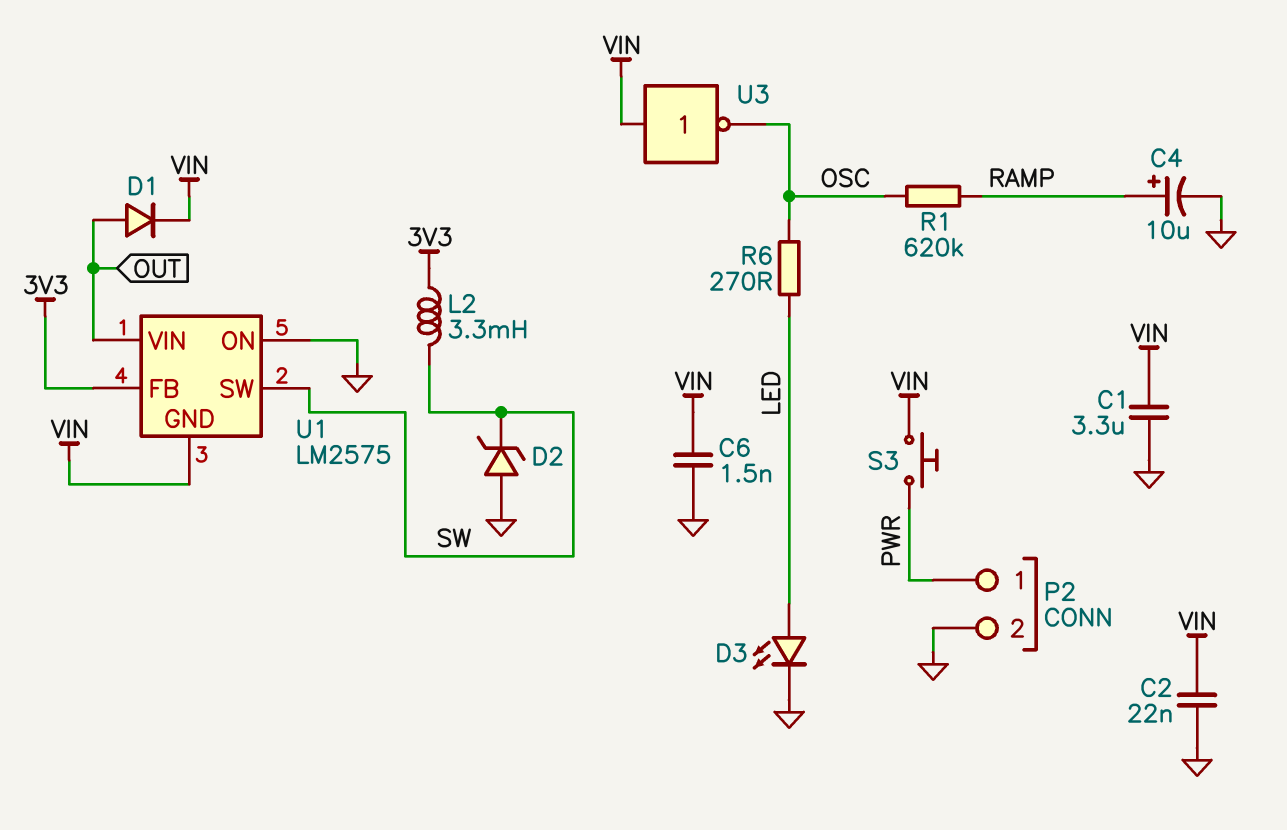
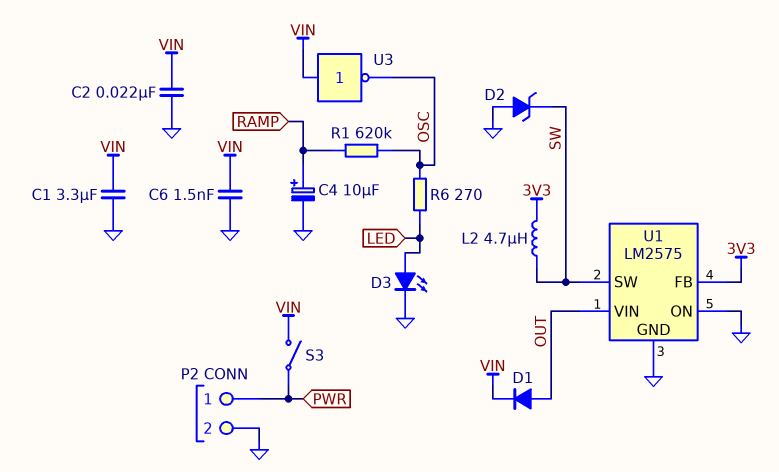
L2: 3.3mH (3V3, SW) -> 4.7uH (3V3, SW)
S3: button (PWR, VIN) -> switch (PWR, VIN)
U1 pin GND: VIN -> GND

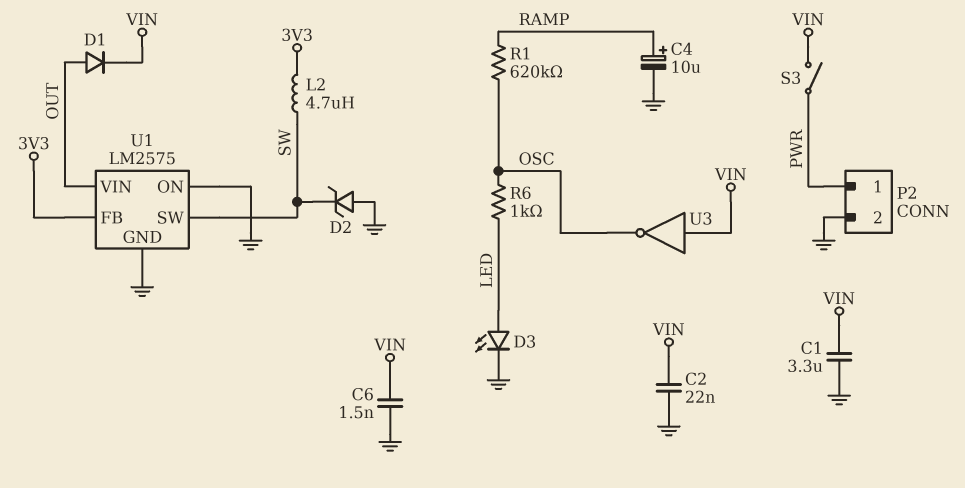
R6: 270 (LED, OSC) -> 1k (LED, OSC)

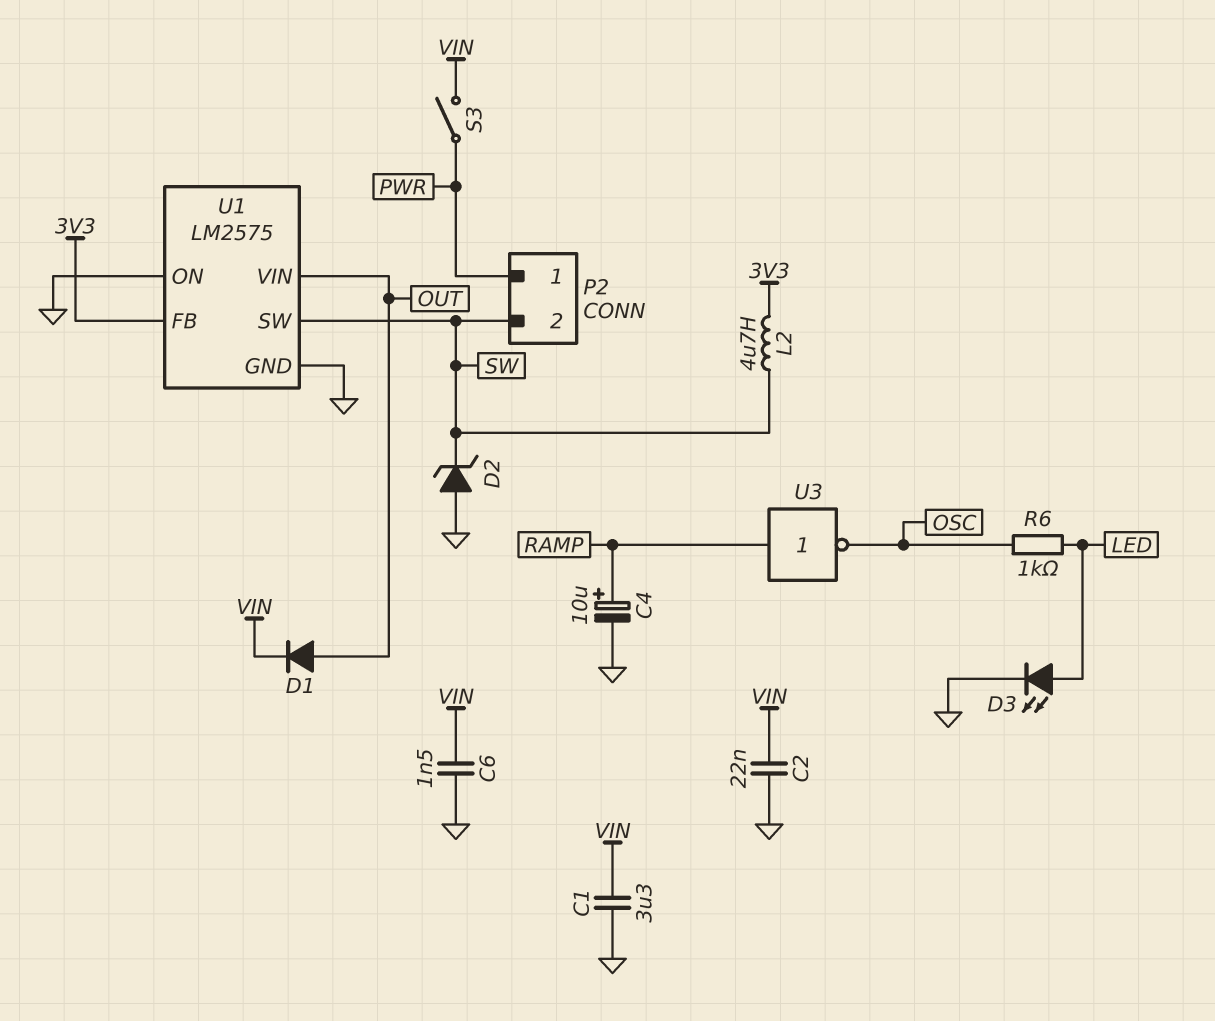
P2 pin 2: GND -> SW
R1: 620k (OSC, RAMP) -> none
U3: NOT (in VIN, out OSC) -> NOT (in RAMP, out OSC)

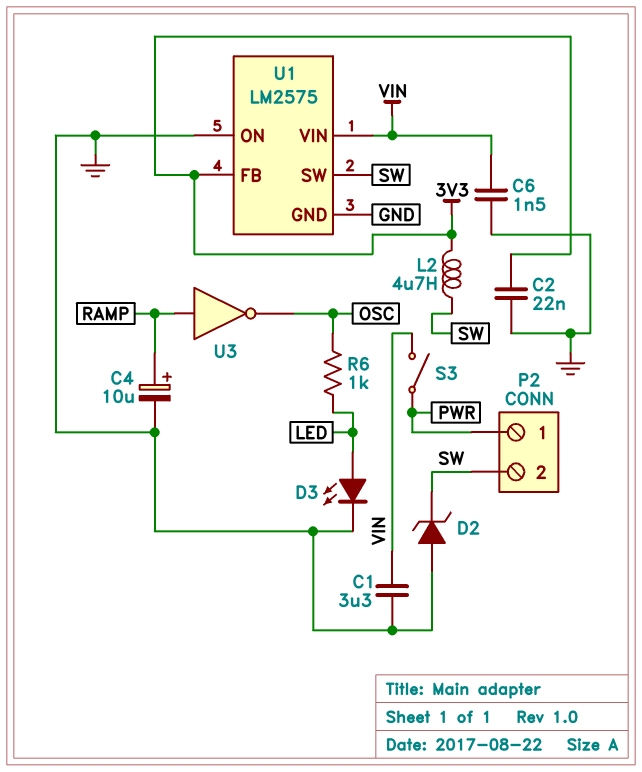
C2: 22nF (GND, VIN) -> 22nF (3V3, GND)
D1: diode (A OUT, K VIN) -> none
U1 pin VIN: OUT -> VIN

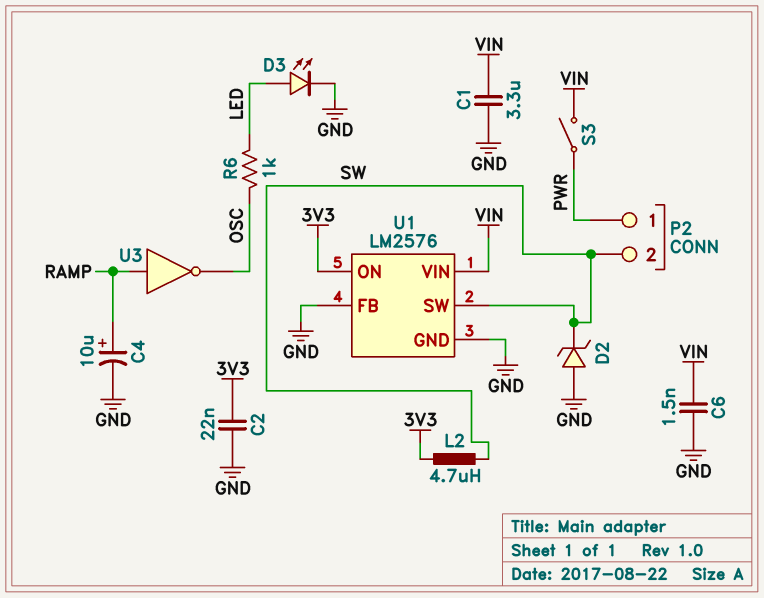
U1: LM2575 -> LM2576
U1 pin FB: 3V3 -> GND
U1 pin ON: GND -> 3V3

